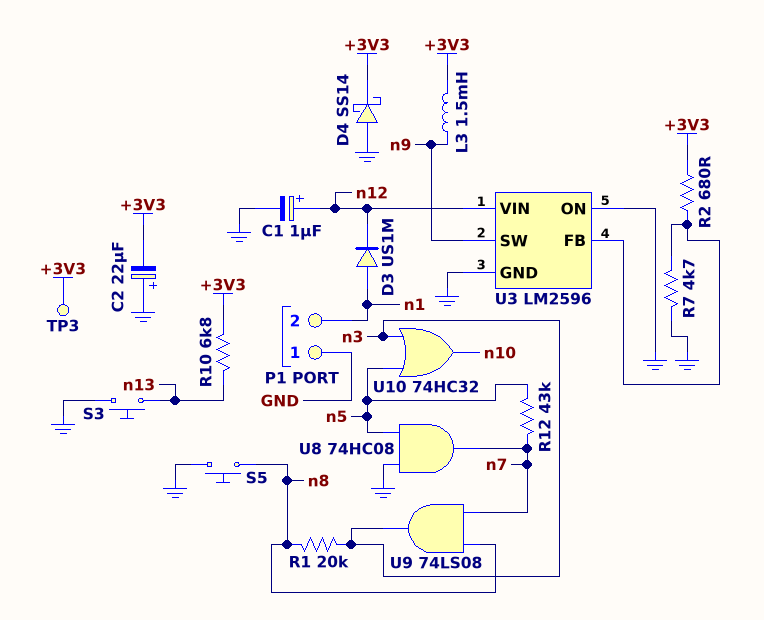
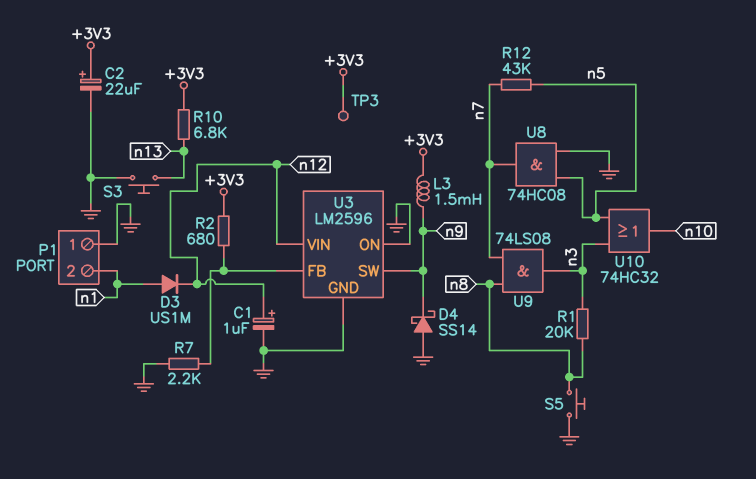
C2: 22uF (plus GND, minus +3V3) -> 22uF (plus +3V3, minus GND)
D4: schottky SS14 (A GND, K +3V3) -> schottky SS14 (A GND, K n9)
R7: 4.7k (GND, U3/FB) -> 2.2k (GND, U3/FB)

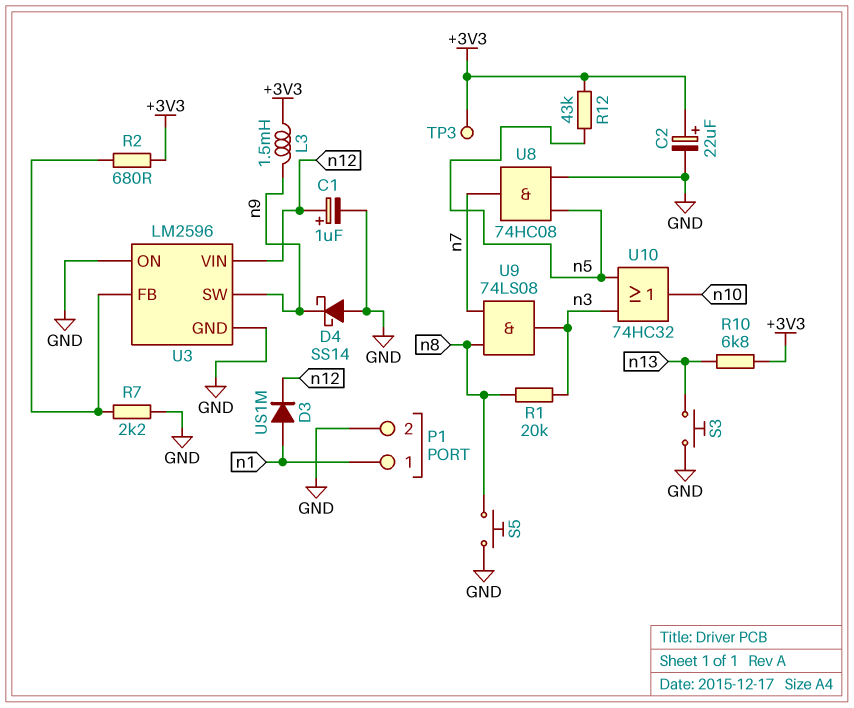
P1 pin 1: GND -> n1
P1 pin 2: n1 -> GND
R12: 43k (n5, n7) -> 43k (+3V3, n5)

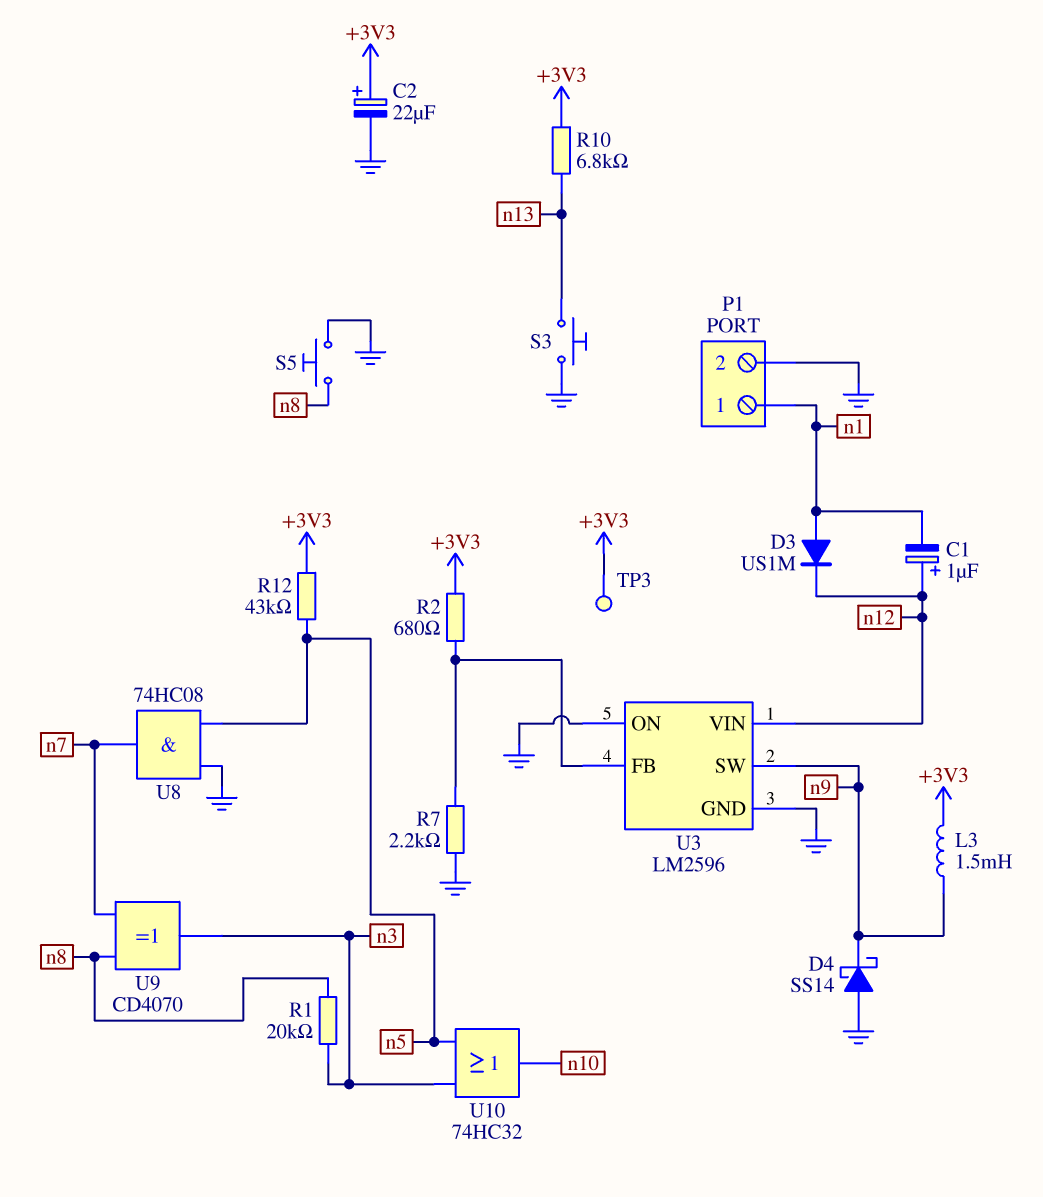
C1: 1uF (plus n12, minus GND) -> 1uF (plus n12, minus n1)
U9: AND 74LS08 (in n7, in n8, out n3) -> XOR CD4070 (in n7, in n8, out n3)

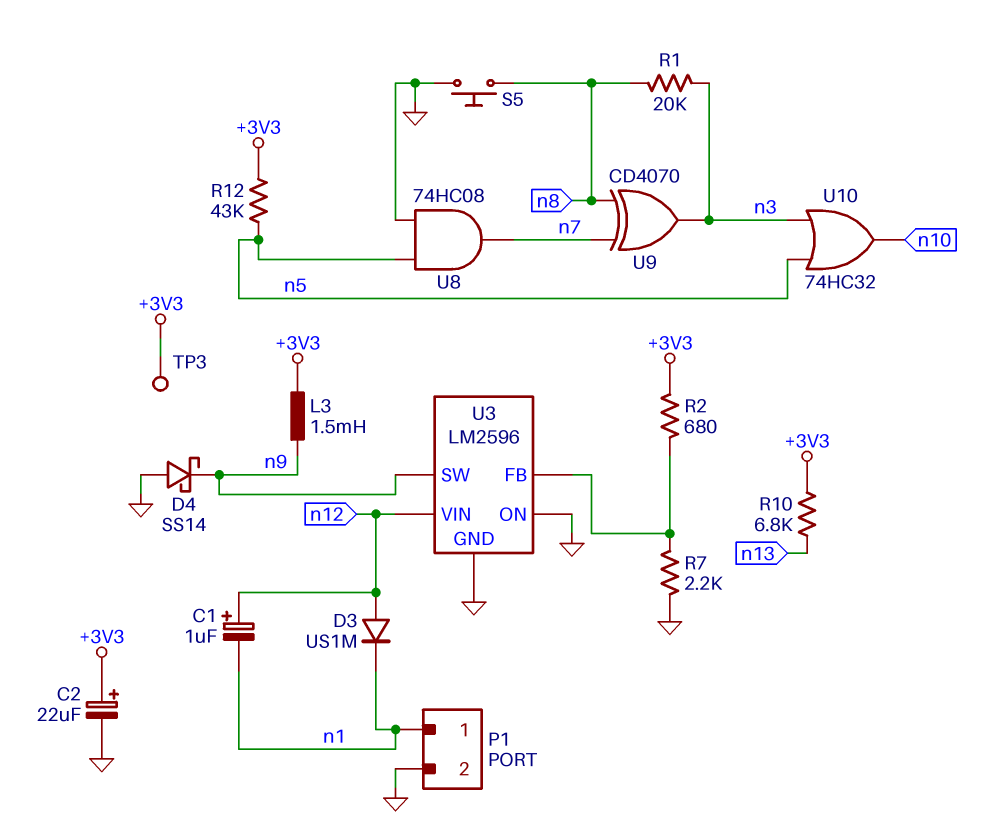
D3: diode US1M (A n1, K n12) -> diode US1M (A n12, K n1)
S3: button (GND, n13) -> none

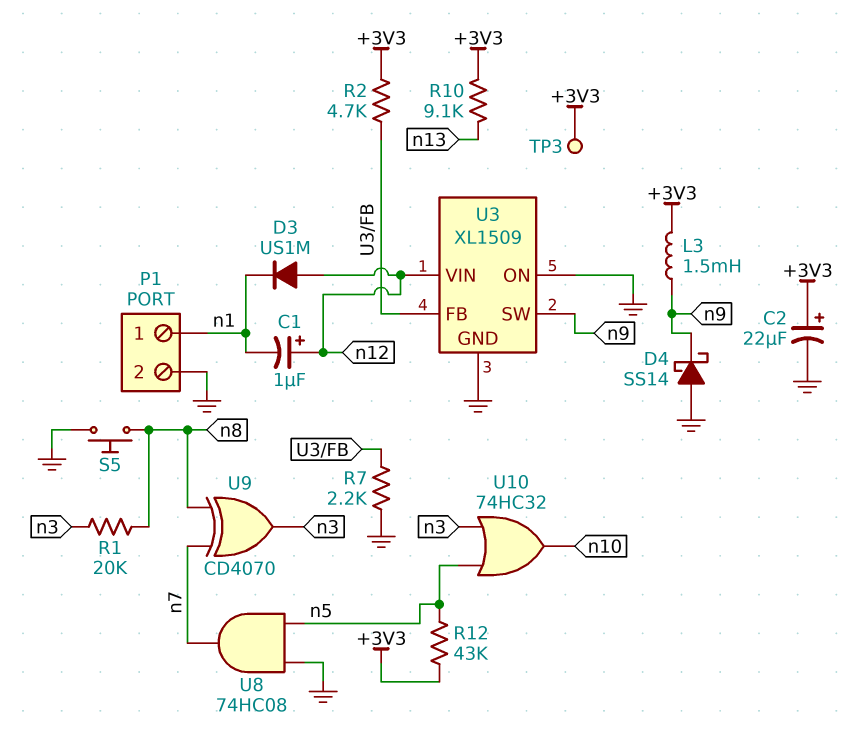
R2: 680 (+3V3, U3/FB) -> 4.7k (+3V3, U3/FB)
R10: 6.8k (+3V3, n13) -> 9.1k (+3V3, n13)
U3: LM2596 -> XL1509

